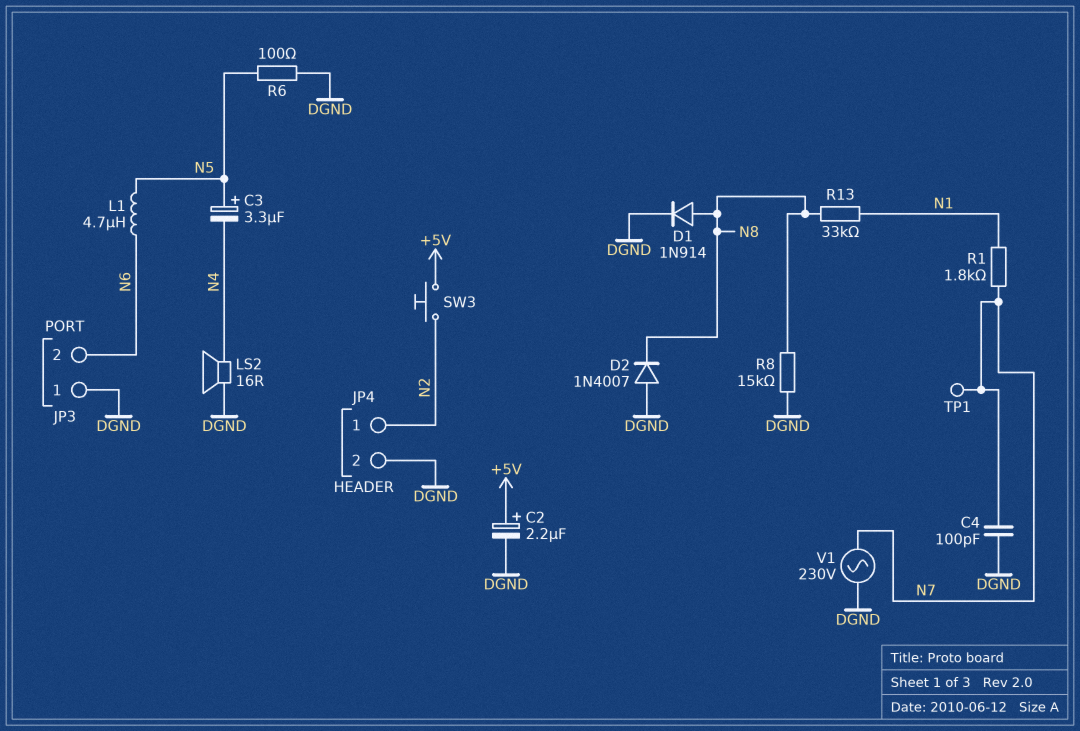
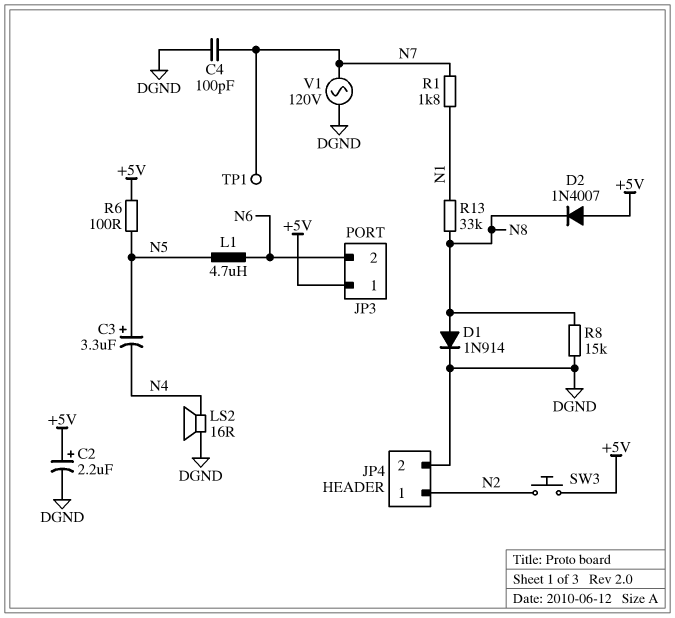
D2: diode 1N4007 (A DGND, K N8) -> diode 1N4007 (A +5V, K N8)
JP3 pin 1: DGND -> +5V
R6: 100 (DGND, N5) -> 100 (+5V, N5)
V1: AC 230V (DGND, N7) -> AC 120V (DGND, N7)

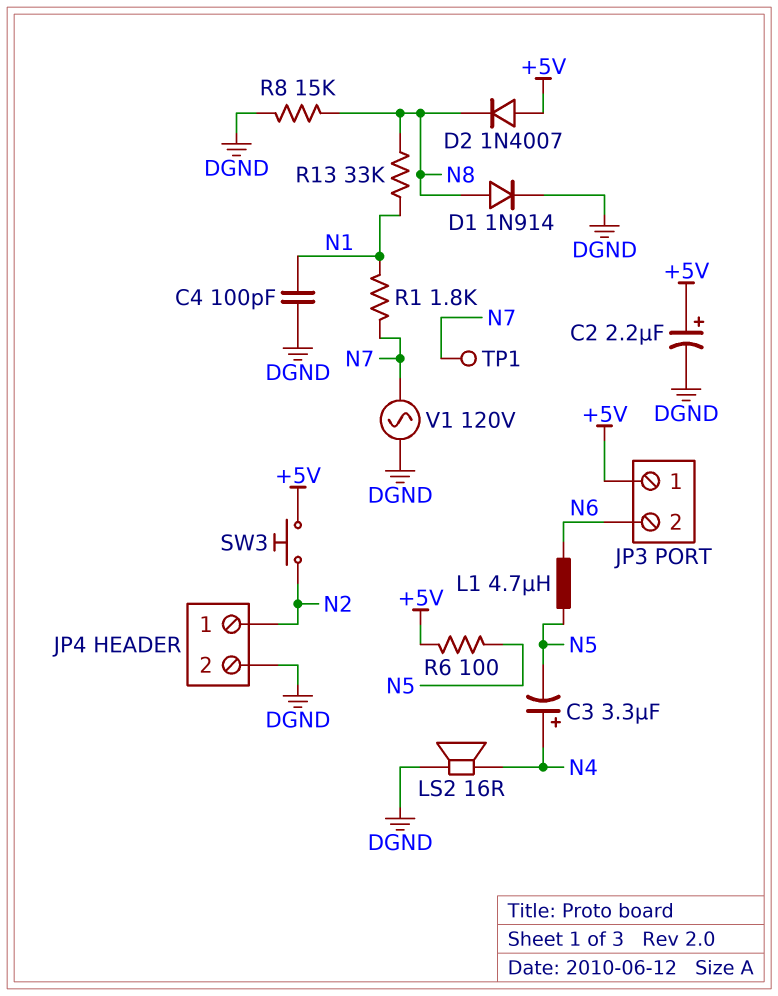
C3: 3.3uF (plus N5, minus N4) -> 3.3uF (plus N4, minus N5)
C4: 100pF (DGND, N7) -> 100pF (DGND, N1)

